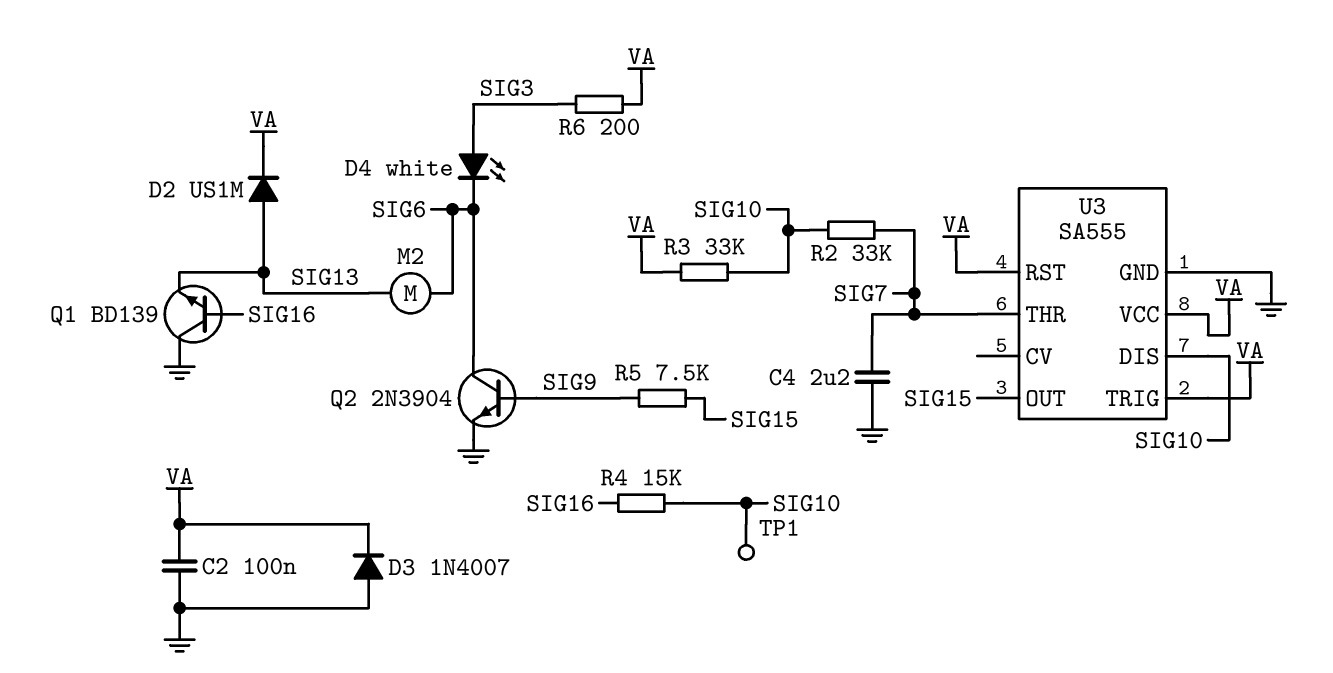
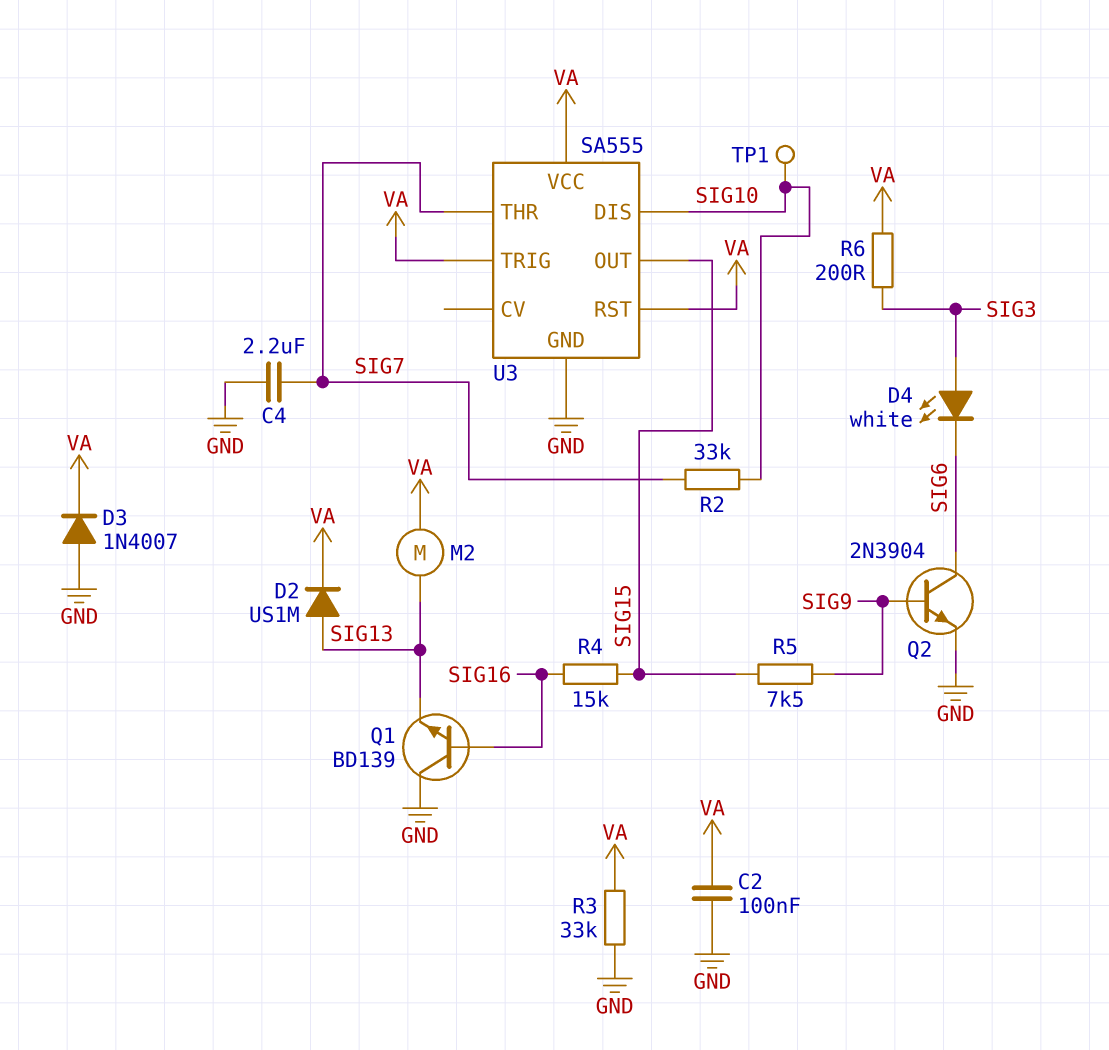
M2: motor (SIG6, SIG13) -> motor (SIG13, VA)
R3: 33k (SIG10, VA) -> 33k (GND, VA)
R4: 15k (SIG10, SIG16) -> 15k (SIG15, SIG16)

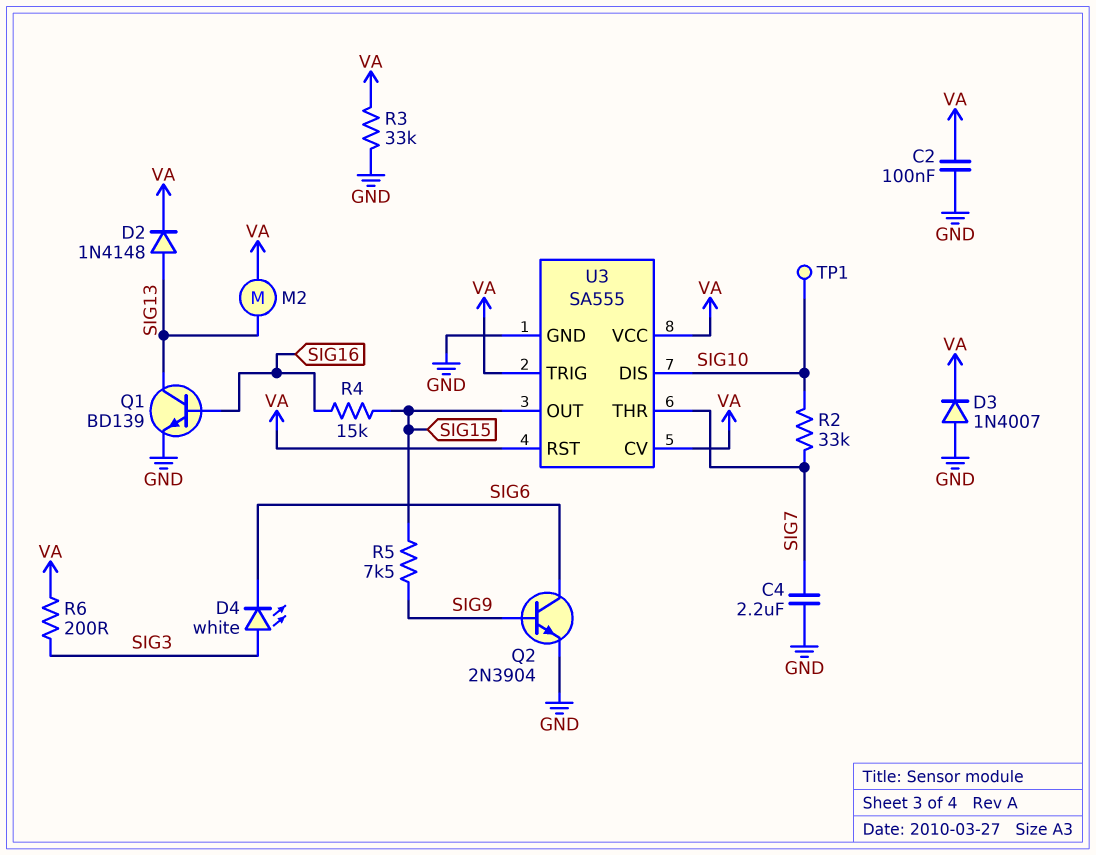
D2: diode US1M (A SIG13, K VA) -> diode 1N4148 (A SIG13, K VA)
Q1: NPN BD139 (B SIG16, C GND, E SIG13) -> NPN BD139 (B SIG16, C SIG13, E GND)
U3 pin CV: none -> VA

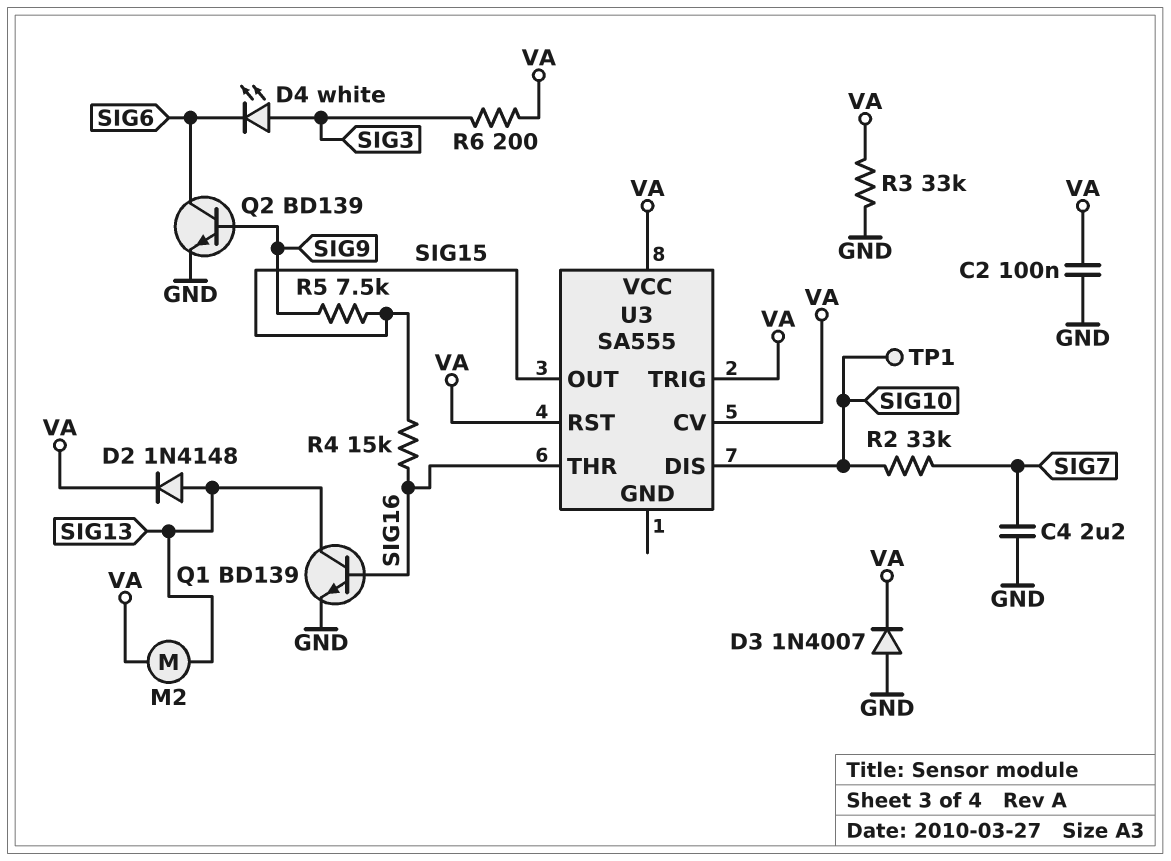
Q2: NPN 2N3904 (B SIG9, C SIG6, E GND) -> NPN BD139 (B SIG9, C SIG6, E GND)
U3 pin GND: GND -> none
U3 pin THR: SIG7 -> SIG16

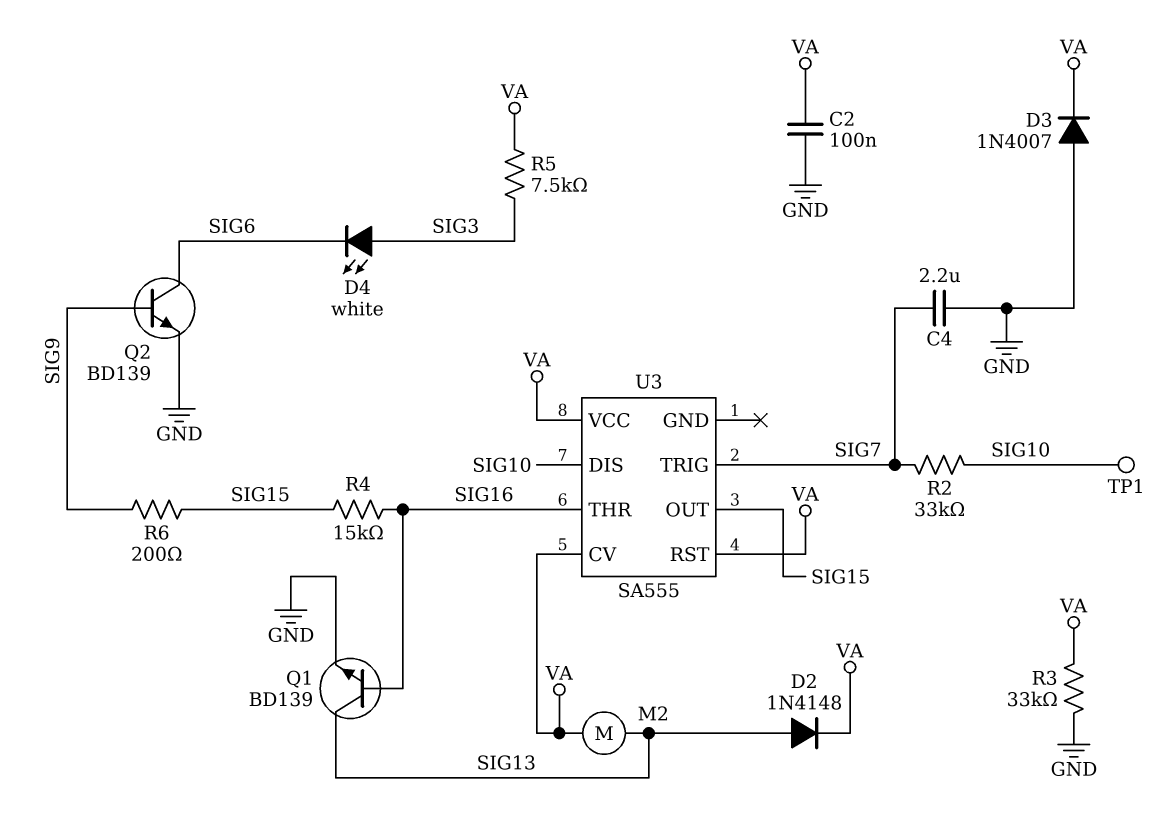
R5: 7.5k (SIG9, SIG15) -> 7.5k (SIG3, VA)
R6: 200 (SIG3, VA) -> 200 (SIG9, SIG15)
U3 pin TRIG: VA -> SIG7

